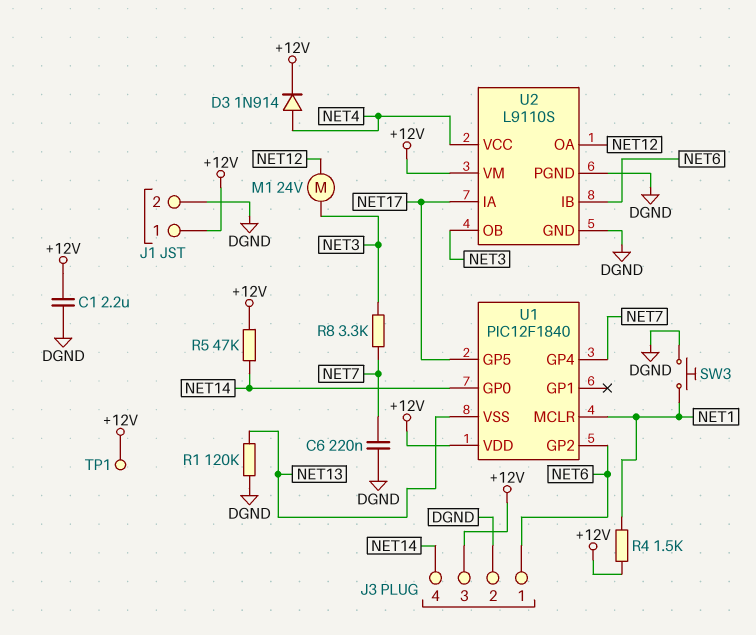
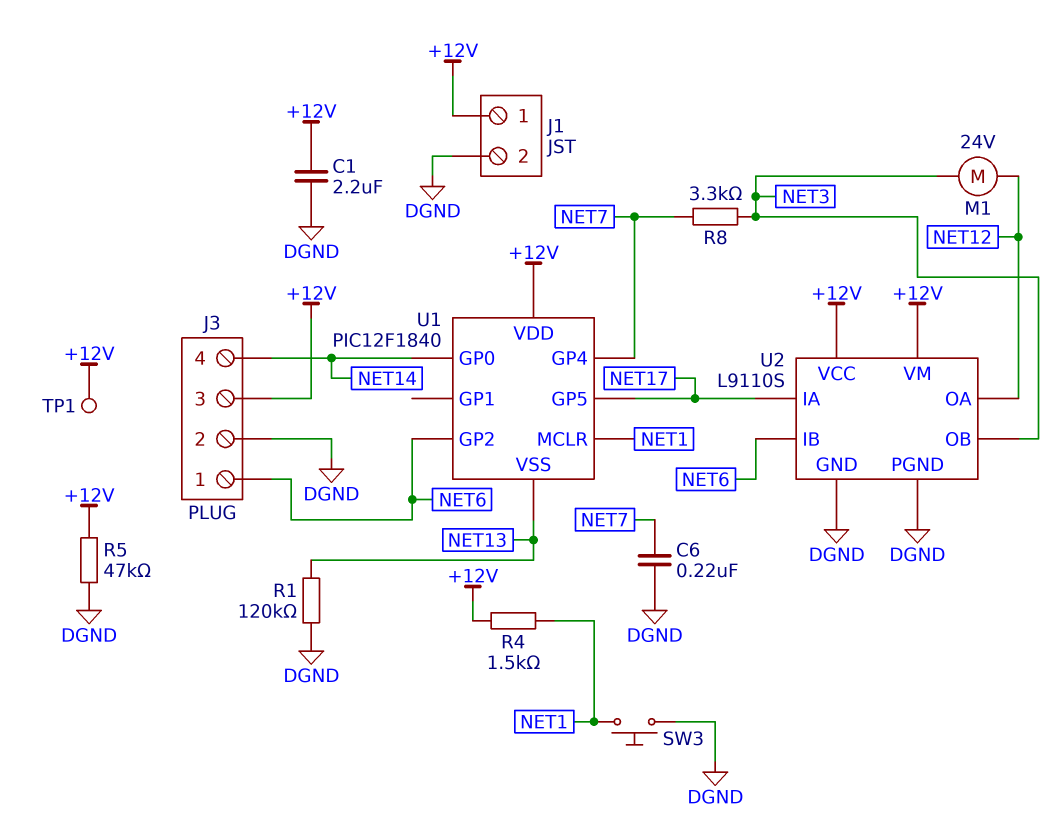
D3: diode 1N914 (A NET4, K +12V) -> none
R5: 47k (+12V, NET14) -> 47k (+12V, DGND)
U2 pin VCC: NET4 -> +12V

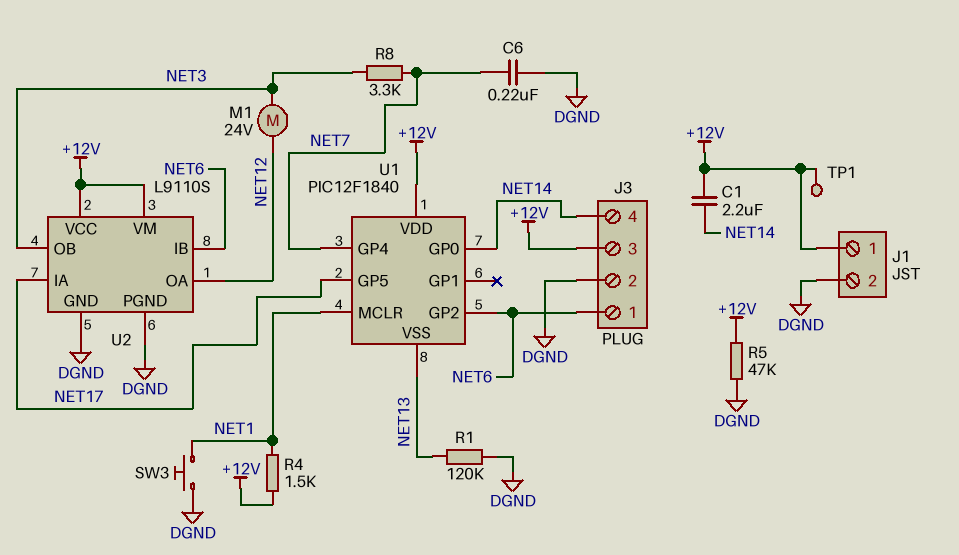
C1: 2.2uF (+12V, DGND) -> 2.2uF (+12V, NET14)

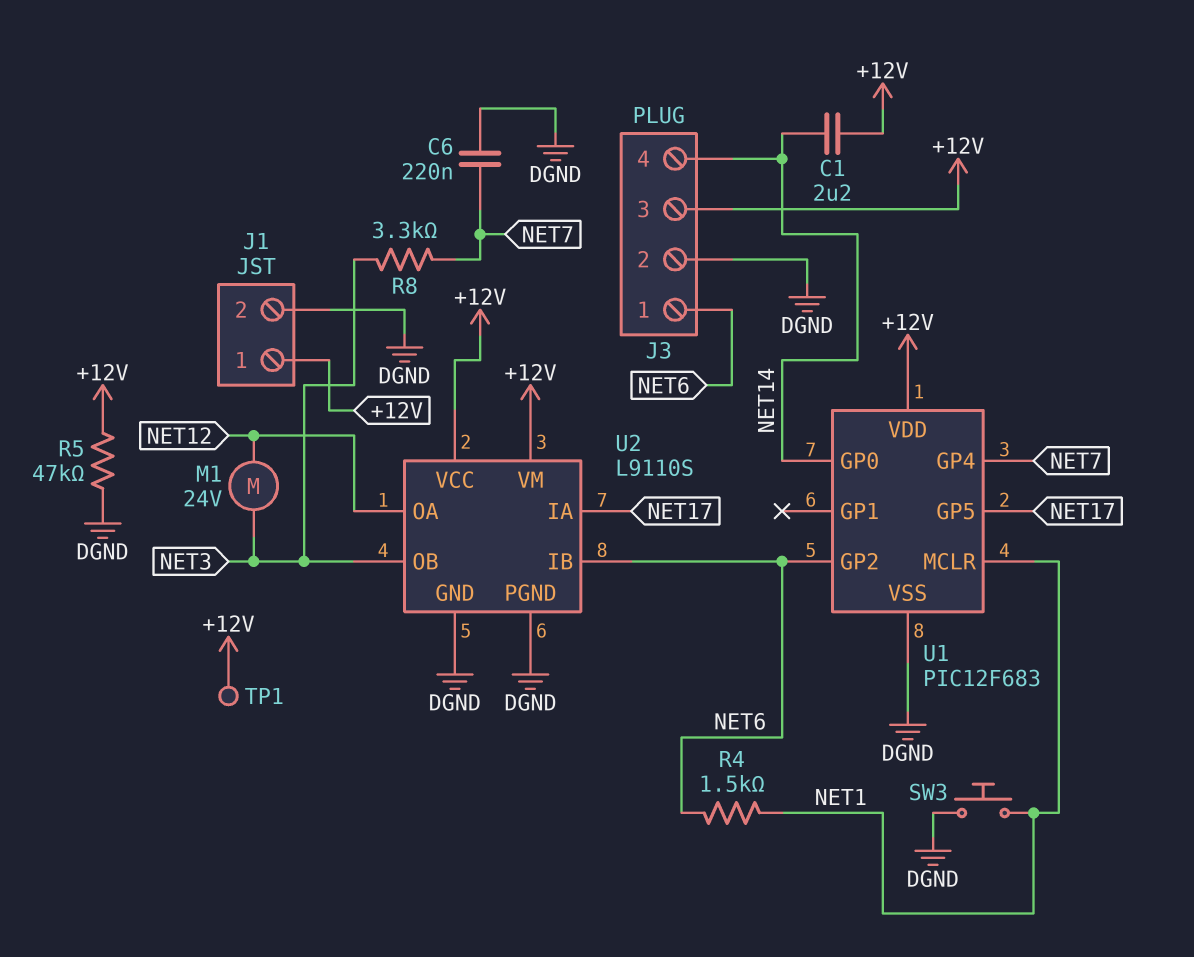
R1: 120k (DGND, NET13) -> none
R4: 1.5k (+12V, NET1) -> 1.5k (NET1, NET6)
U1: PIC12F1840 -> PIC12F683
U1 pin VSS: NET13 -> DGND

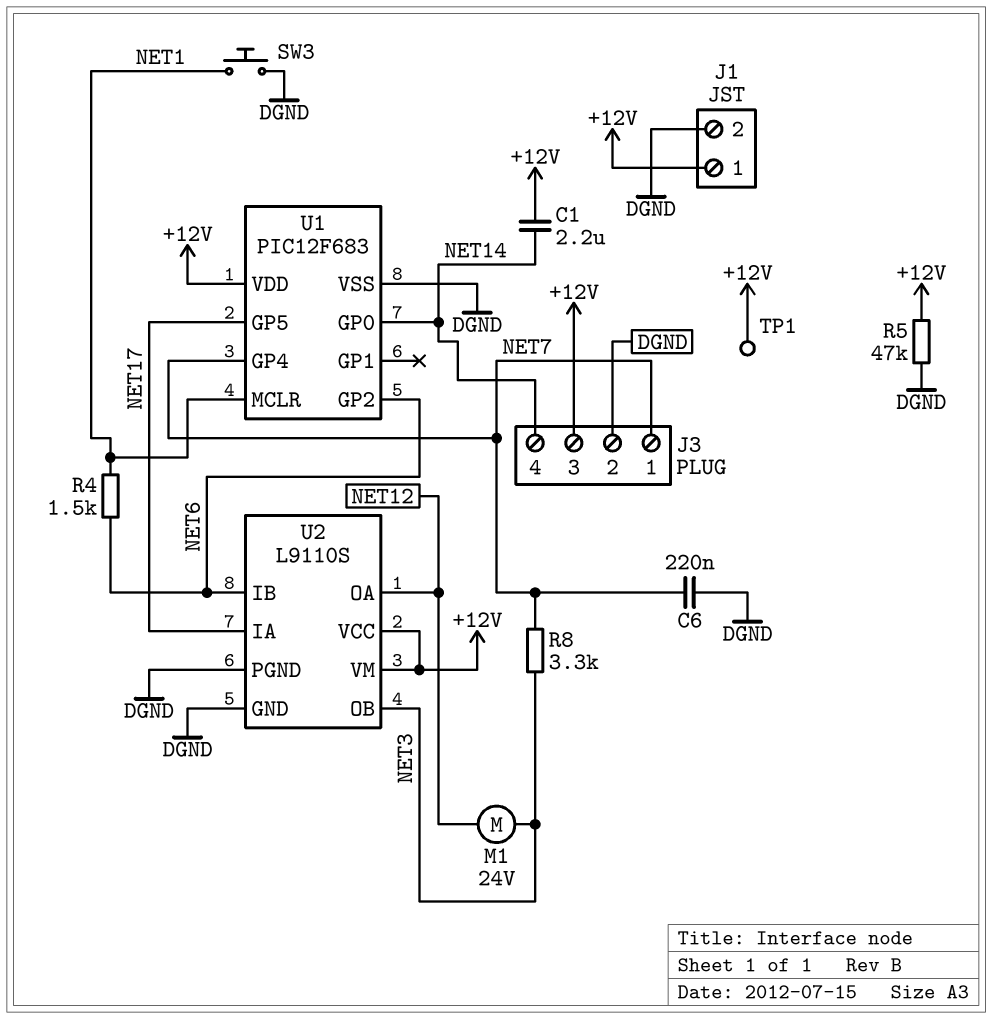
J3 pin 1: NET6 -> NET7

